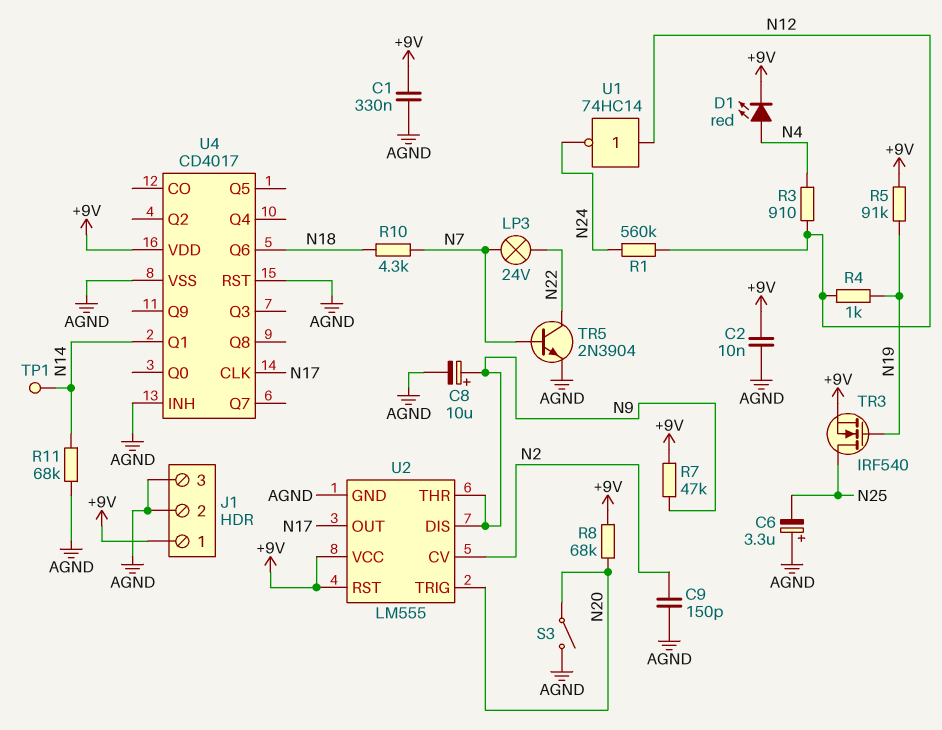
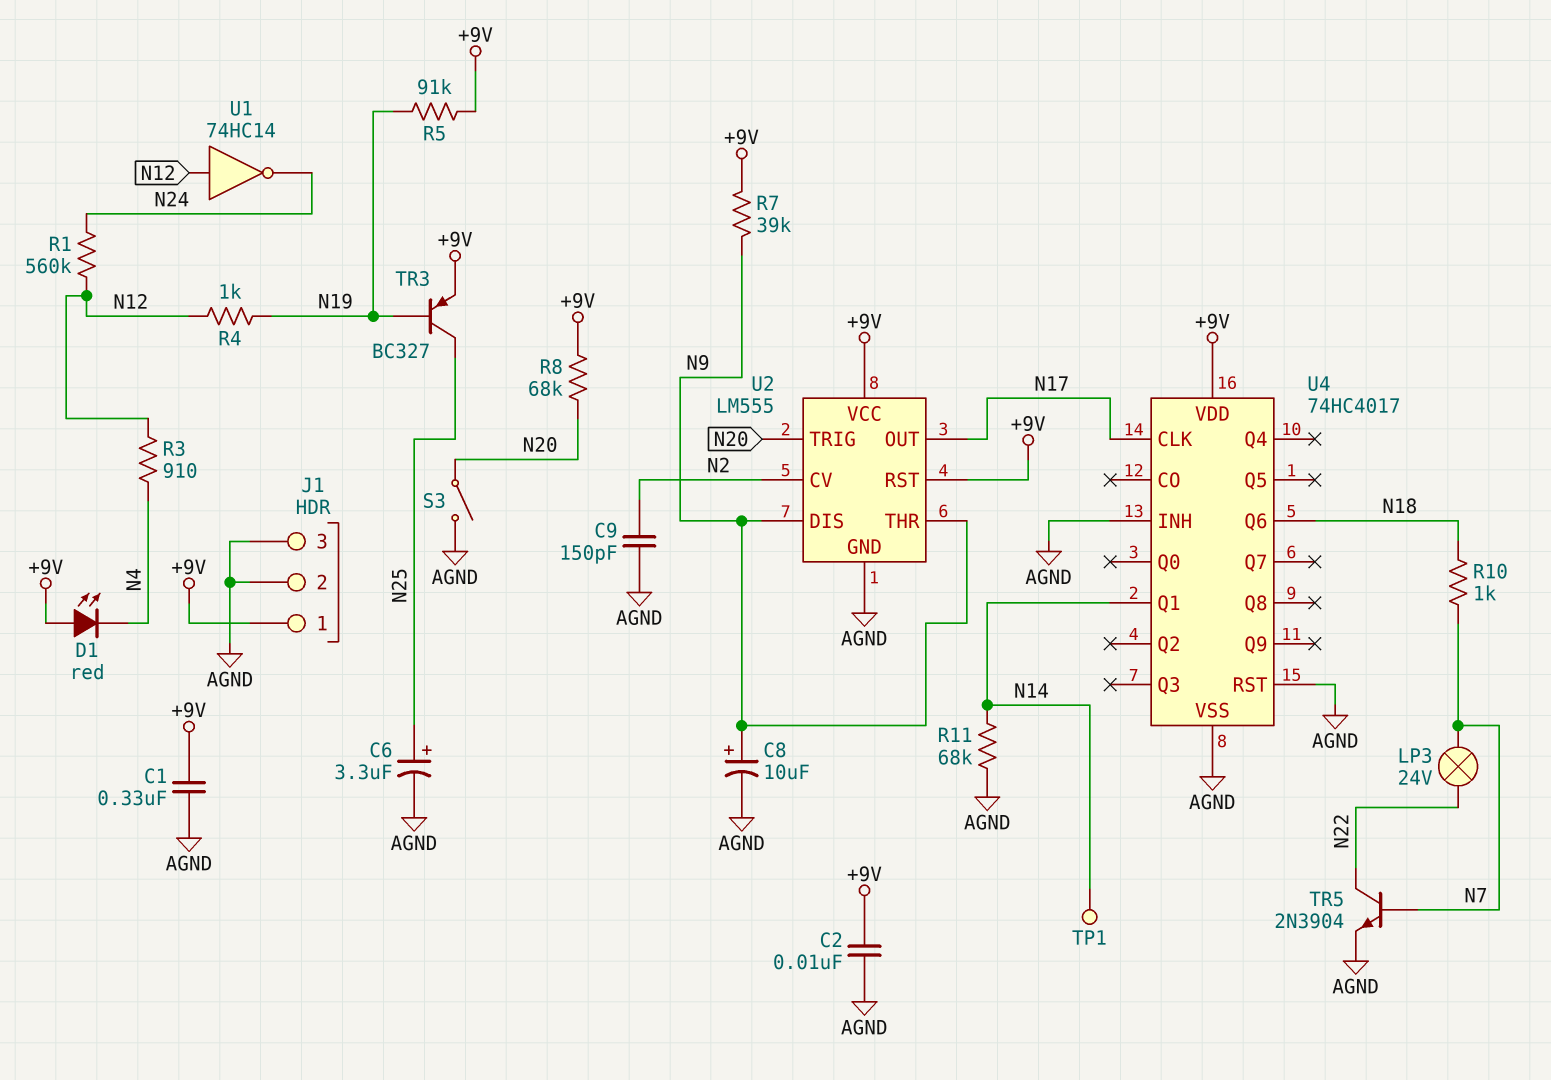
C6: 3.3uF (plus AGND, minus N25) -> 3.3uF (plus N25, minus AGND)
D1: LED red (A N4, K +9V) -> LED red (A +9V, K N4)
R7: 47k (+9V, N9) -> 39k (+9V, N9)
R10: 4.3k (N7, N18) -> 1k (N7, N18)
TR3: NMOS IRF540 (G N19, D N25, S +9V) -> PNP BC327 (B N19, C N25, E +9V)
U4: CD4017 -> 74HC4017

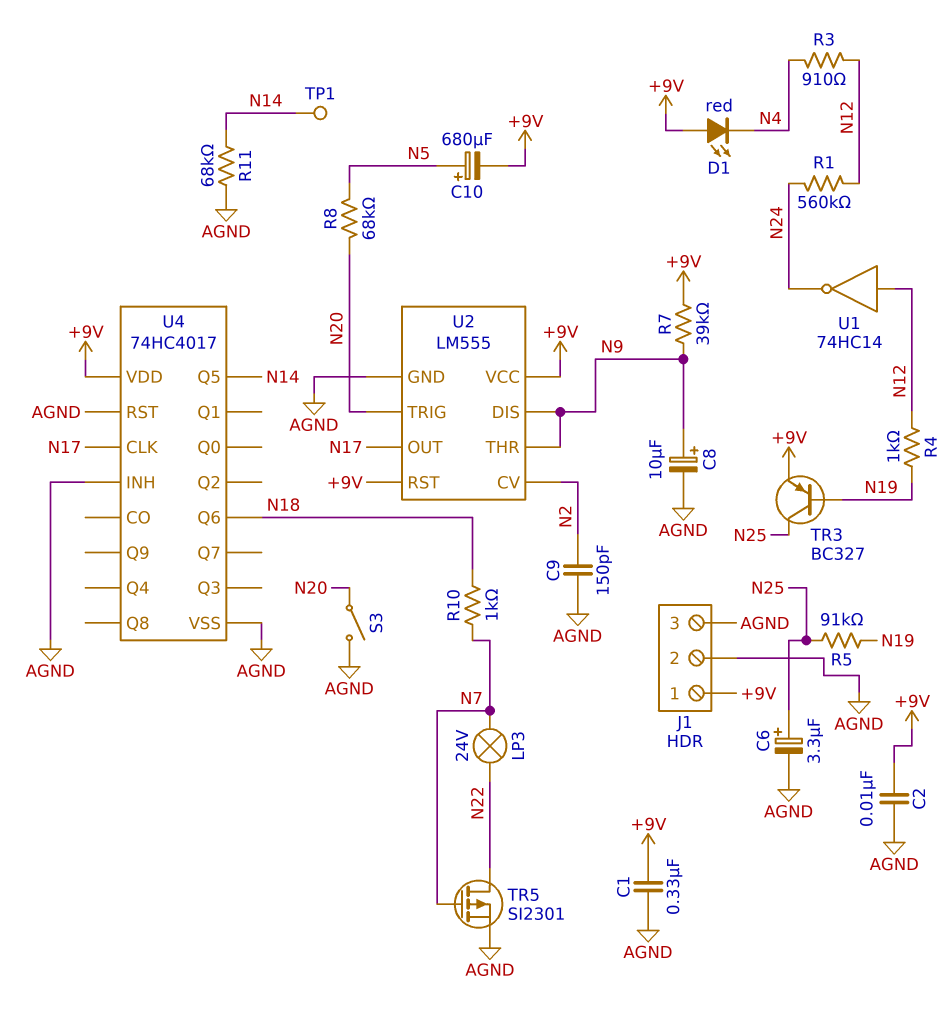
C10: none -> 680uF (plus N5, minus +9V)
R5: 91k (+9V, N19) -> 91k (N19, N25)
R8: 68k (+9V, N20) -> 68k (N5, N20)
TR5: NPN 2N3904 (B N7, C N22, E AGND) -> PMOS SI2301 (G N7, D N22, S AGND)
U4 pin Q1: N14 -> none
U4 pin Q5: none -> N14

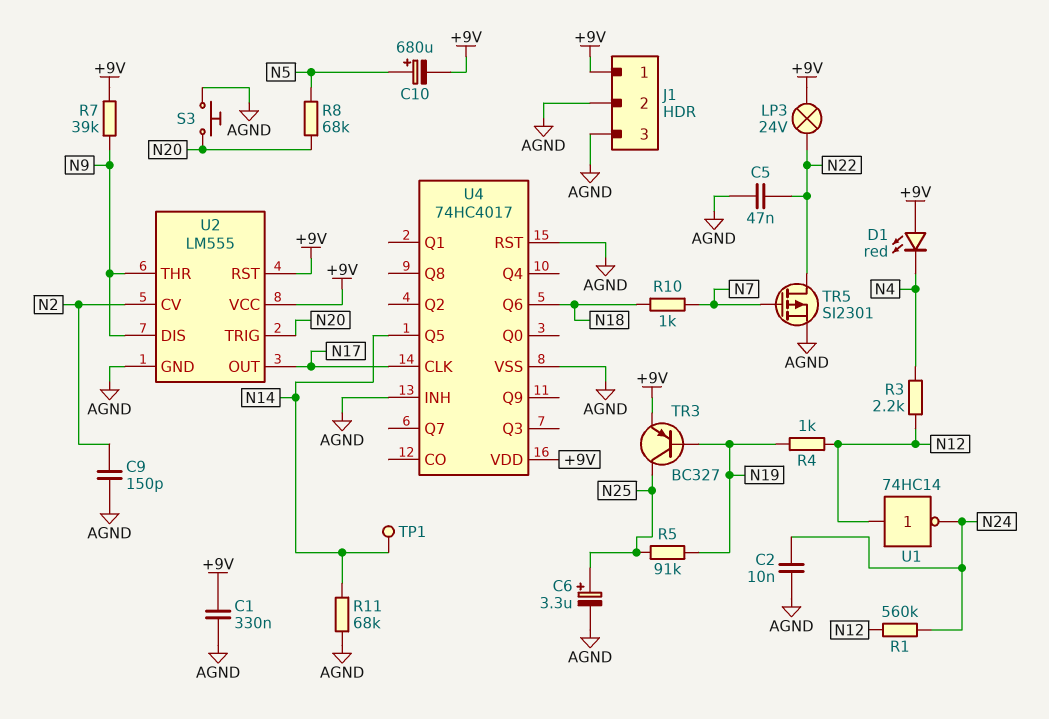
C2: 10nF (+9V, AGND) -> 10nF (AGND, N24)
C5: none -> 47nF (AGND, N22)
C8: 10uF (plus N9, minus AGND) -> none
LP3: lamp 24V (N7, N22) -> lamp 24V (+9V, N22)
R3: 910 (N4, N12) -> 2.2k (N4, N12)
S3: switch (AGND, N20) -> button (AGND, N20)

